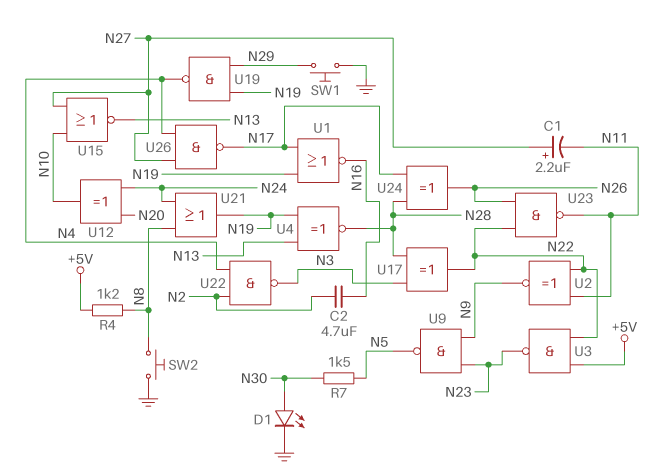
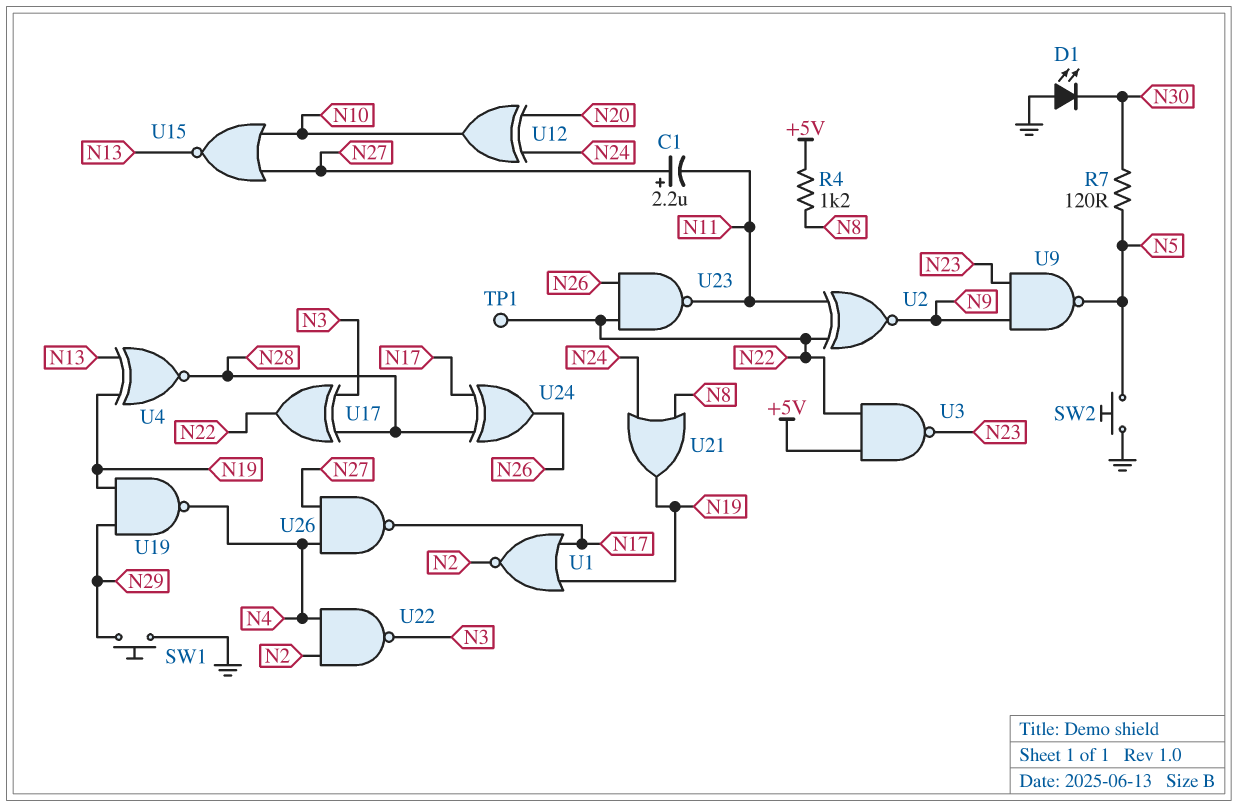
C2: 4.7uF (N2, N16) -> none
D1: LED (A N30, K GND) -> LED (A GND, K N30)
R7: 1.5k (N5, N30) -> 120 (N5, N30)
SW2: button (GND, N8) -> button (GND, N5)
TP1: none -> test point (N22)
U1: NOR (in N17, in N19, out N16) -> NOR (in N17, in N19, out N2)

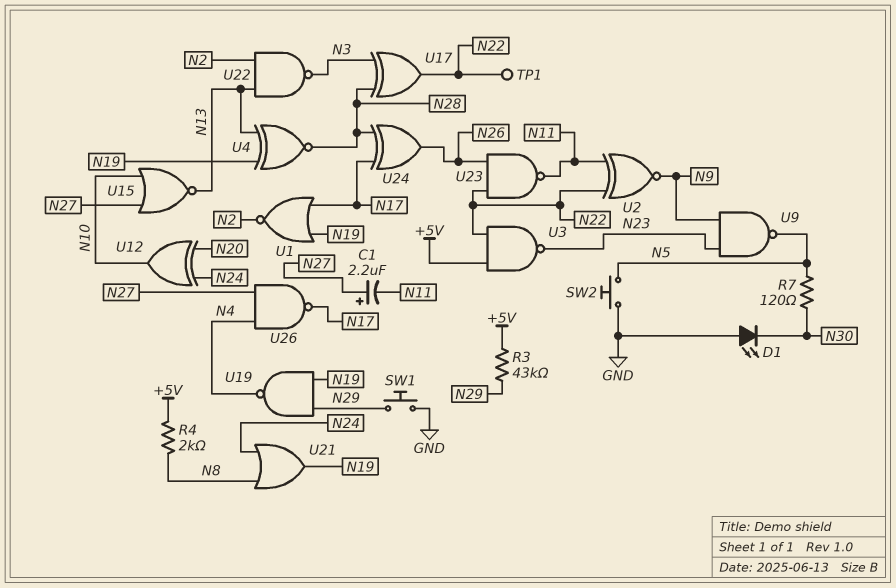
R3: none -> 43k (+5V, N29)
R4: 1.2k (+5V, N8) -> 2k (+5V, N8)
U22: NAND (in N2, in N4, out N3) -> NAND (in N2, in N13, out N3)

